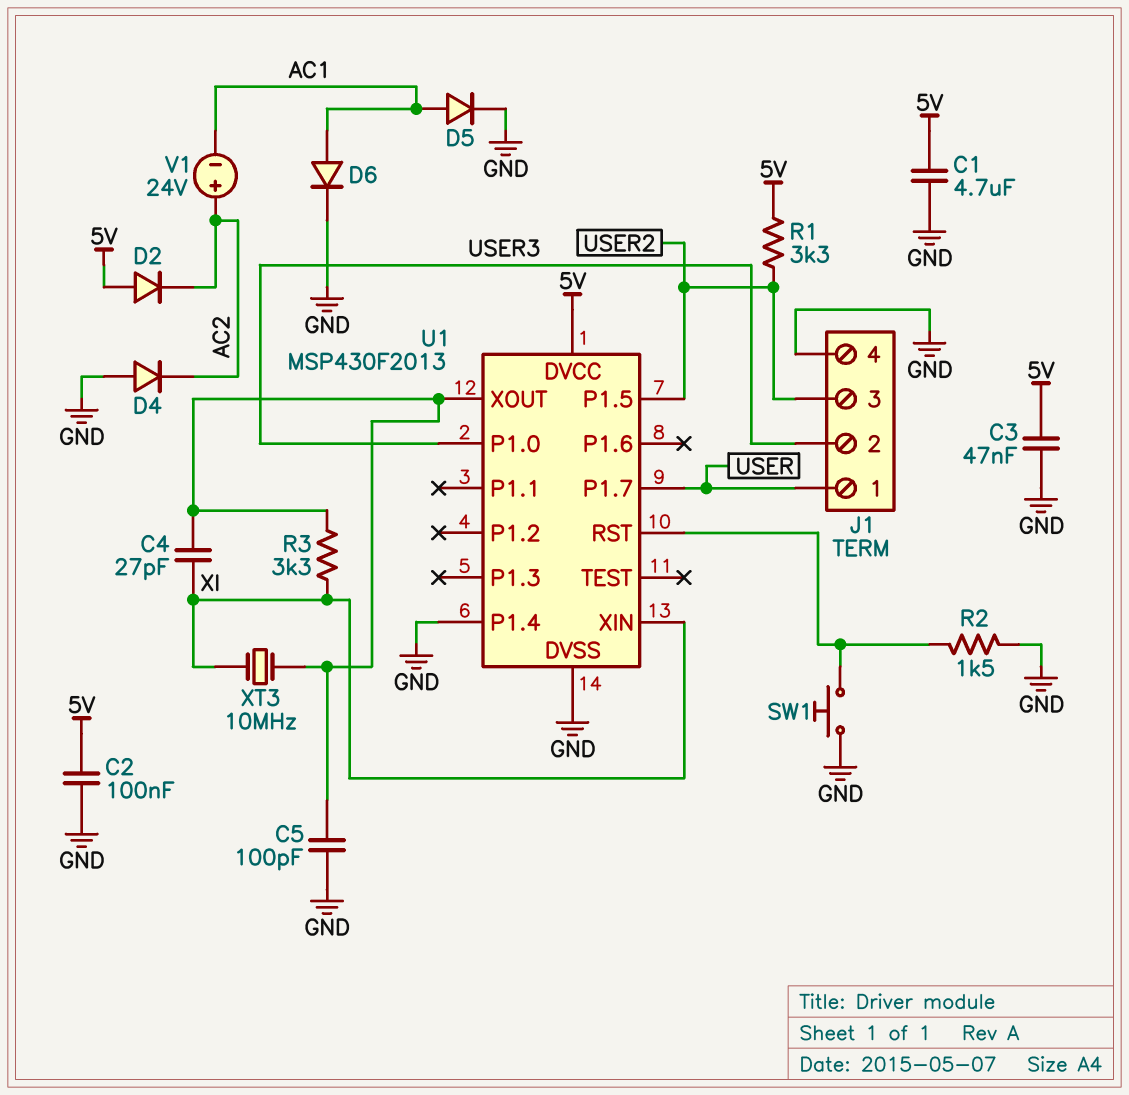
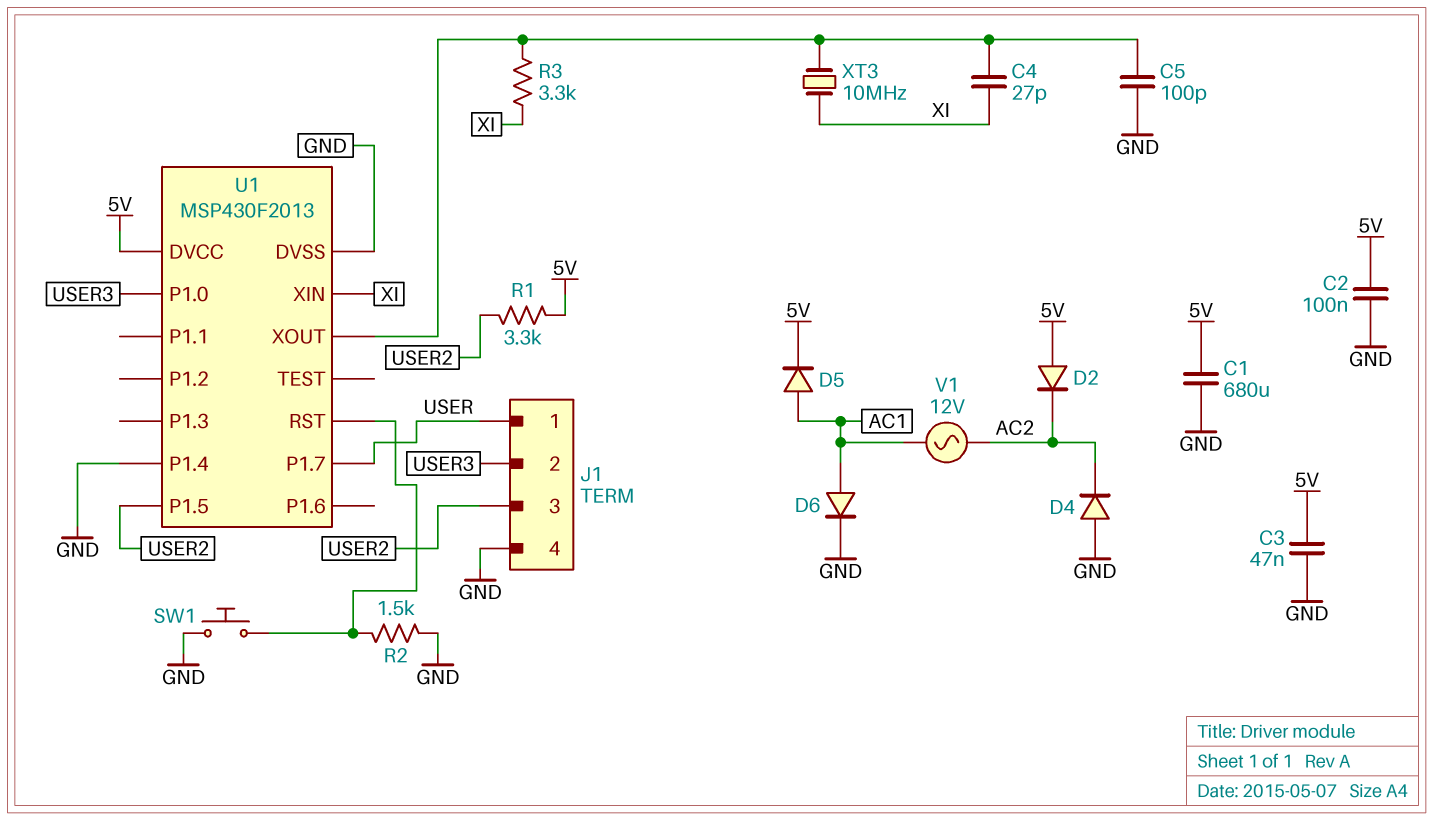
C1: 4.7uF (5V, GND) -> 680uF (5V, GND)
D5: diode (A AC1, K GND) -> diode (A AC1, K 5V)
V1: 24V (plus AC2, minus AC1) -> AC 12V (AC1, AC2)

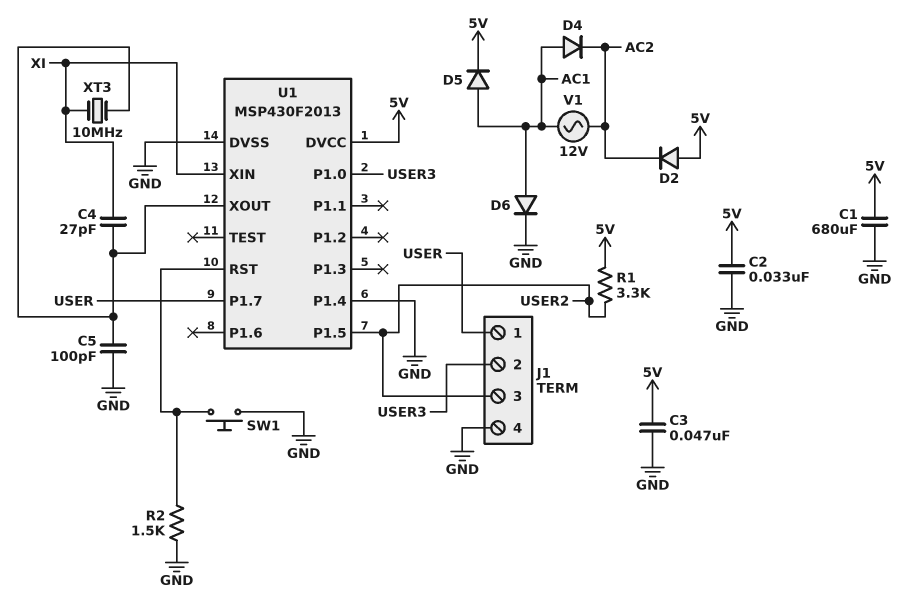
C2: 100nF (5V, GND) -> 33nF (5V, GND)
D4: diode (A GND, K AC2) -> diode (A AC1, K AC2)
R3: 3.3k (U1/XOUT, XI) -> none

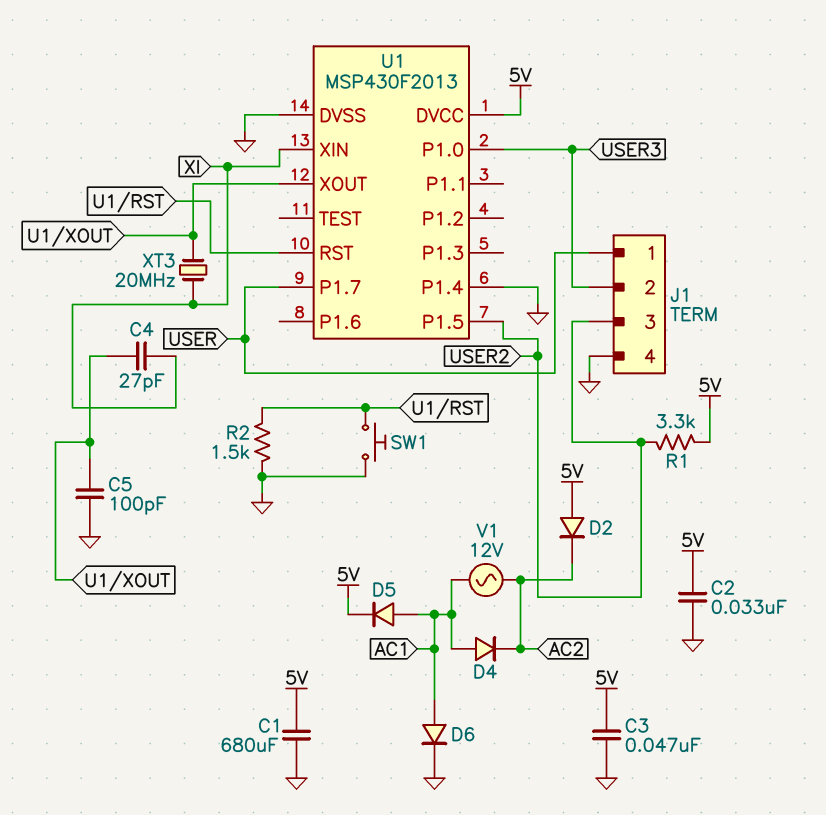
XT3: 10MHz (U1/XOUT, XI) -> 20MHz (U1/XOUT, XI)

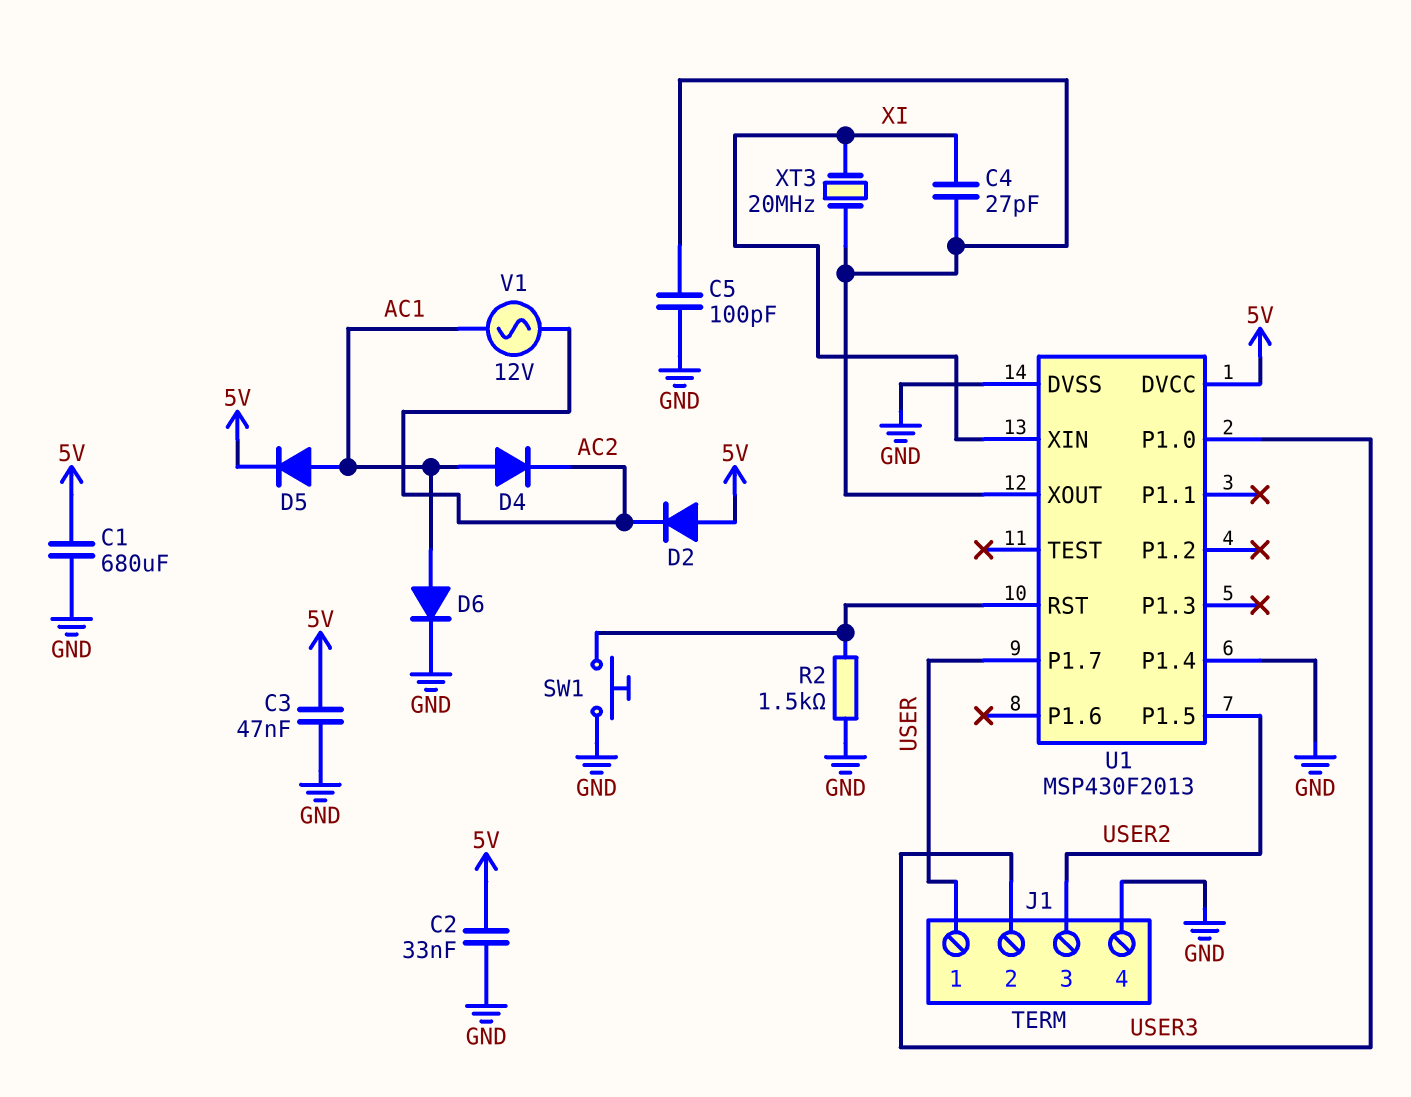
R1: 3.3k (5V, USER2) -> none

